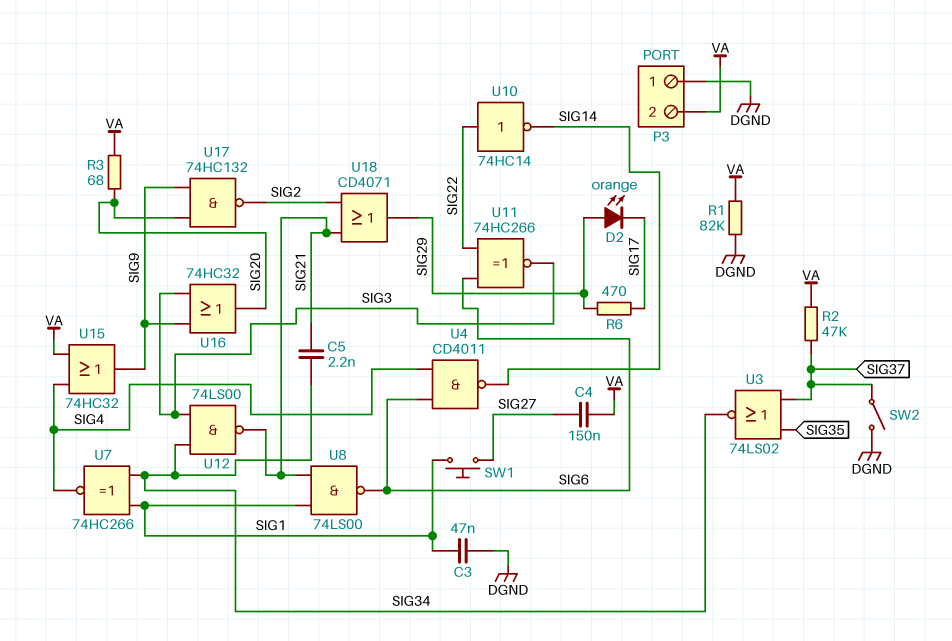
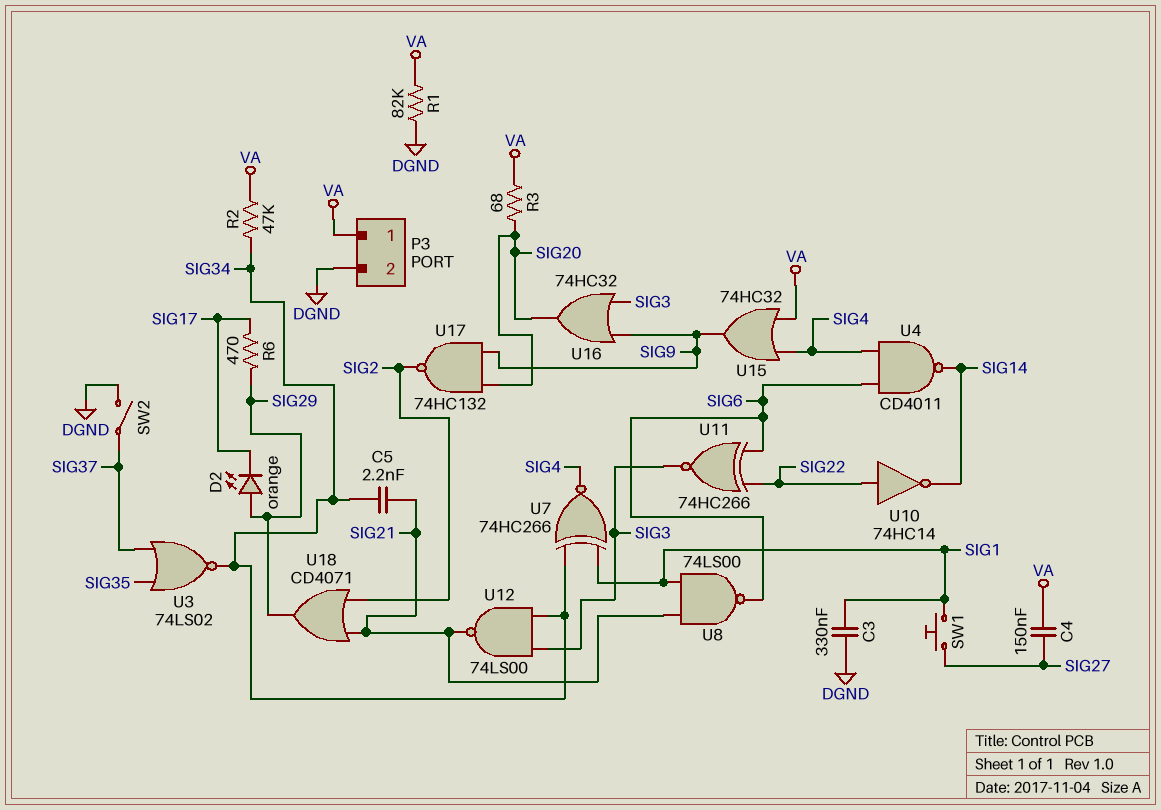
C3: 47nF (DGND, SIG1) -> 330nF (DGND, SIG1)
P3 pin 1: DGND -> VA
P3 pin 2: VA -> DGND
R2: 47k (SIG37, VA) -> 47k (SIG34, VA)

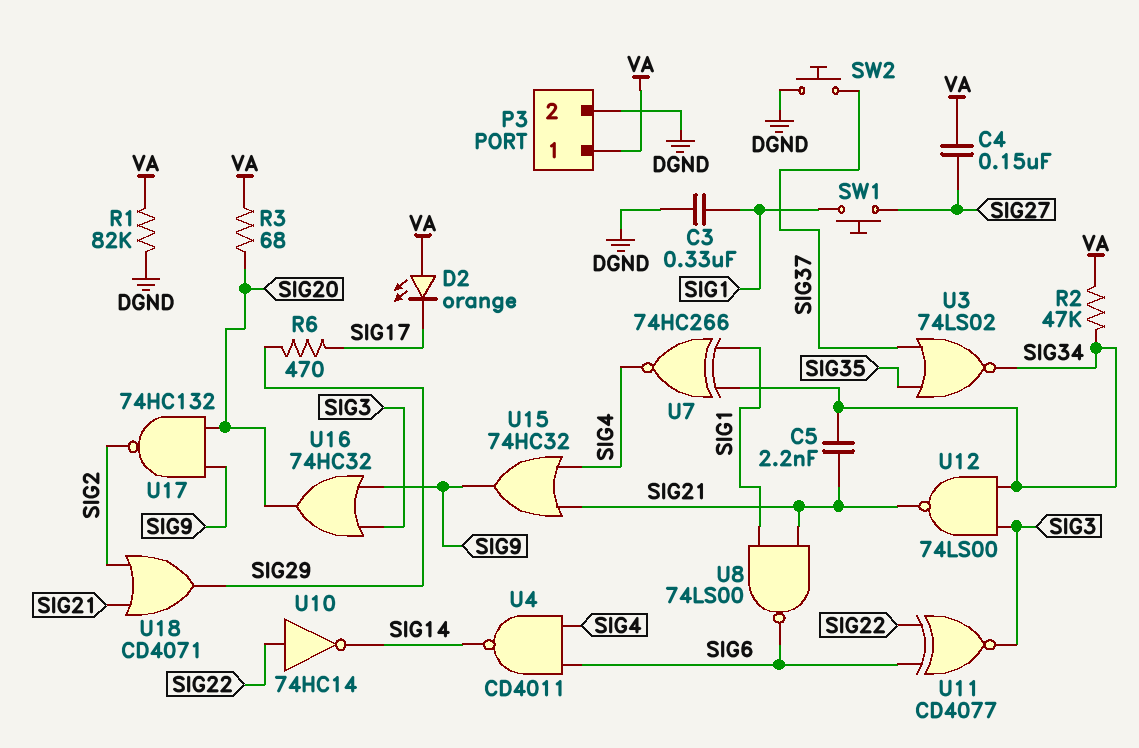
D2: LED orange (A SIG29, K SIG17) -> LED orange (A VA, K SIG17)
SW2: switch (DGND, SIG37) -> button (DGND, SIG37)
U11: XNOR 74HC266 (in SIG6, in SIG22, out SIG3) -> XNOR CD4077 (in SIG6, in SIG22, out SIG3)
U15: OR 74HC32 (in SIG4, in VA, out SIG9) -> OR 74HC32 (in SIG4, in SIG21, out SIG9)

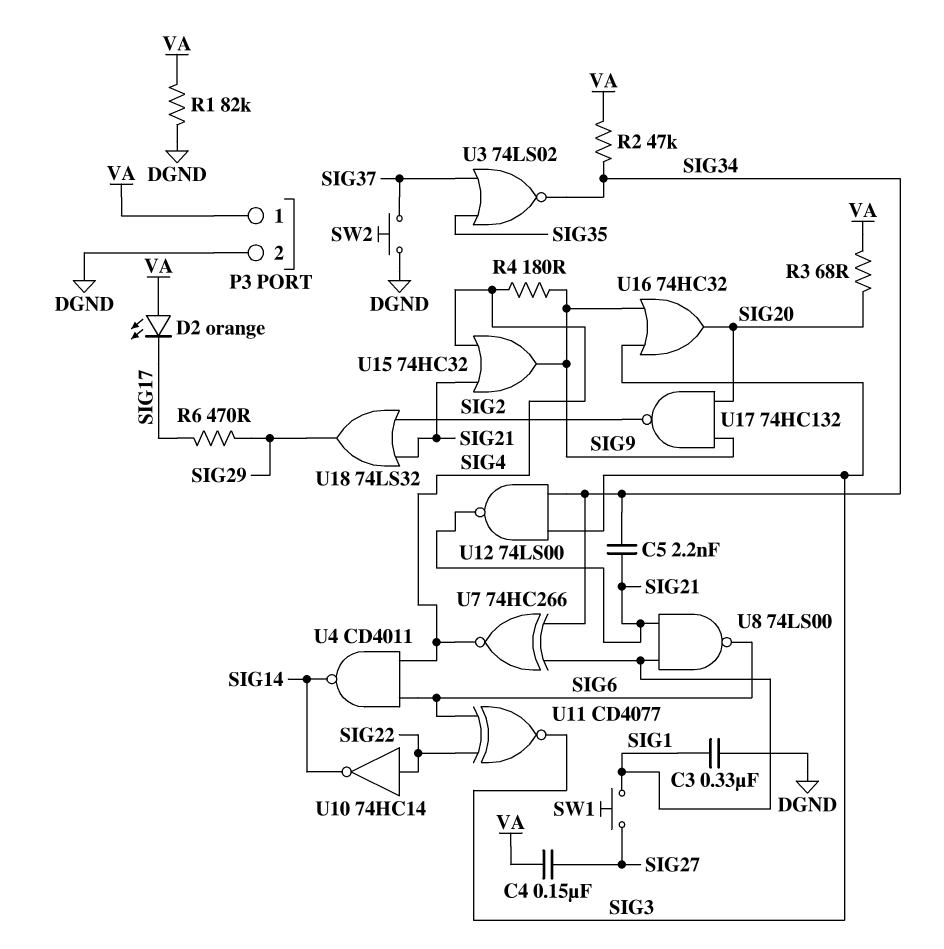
R4: none -> 180 (SIG4, SIG9)
U18: OR CD4071 (in SIG2, in SIG21, out SIG29) -> OR 74LS32 (in SIG2, in SIG21, out SIG29)

